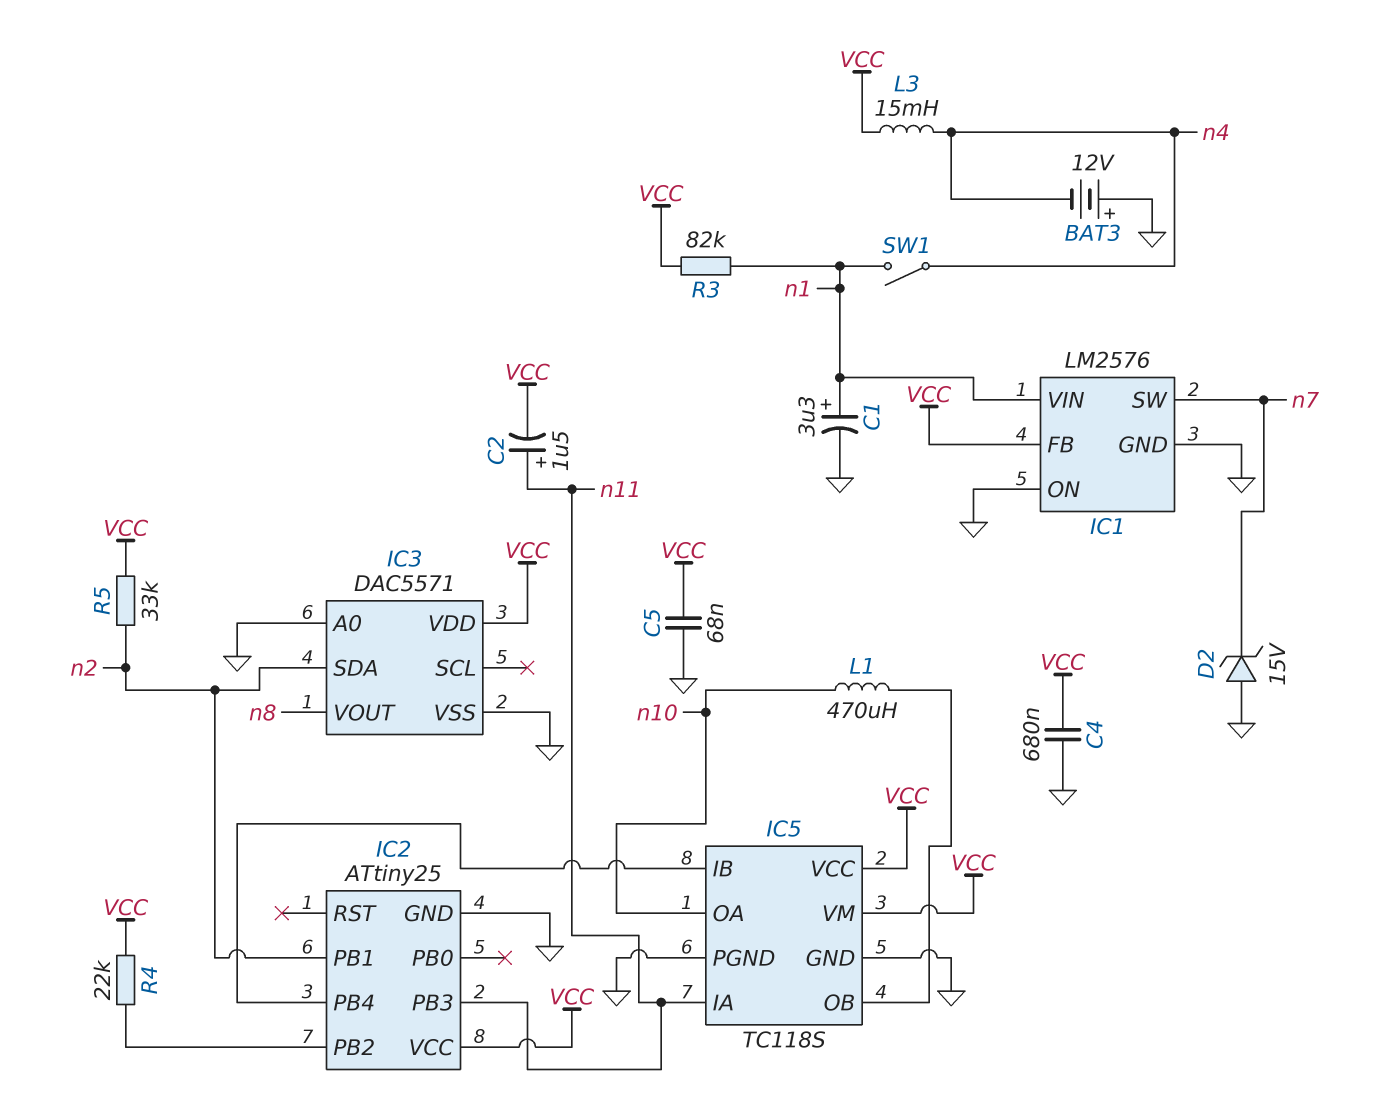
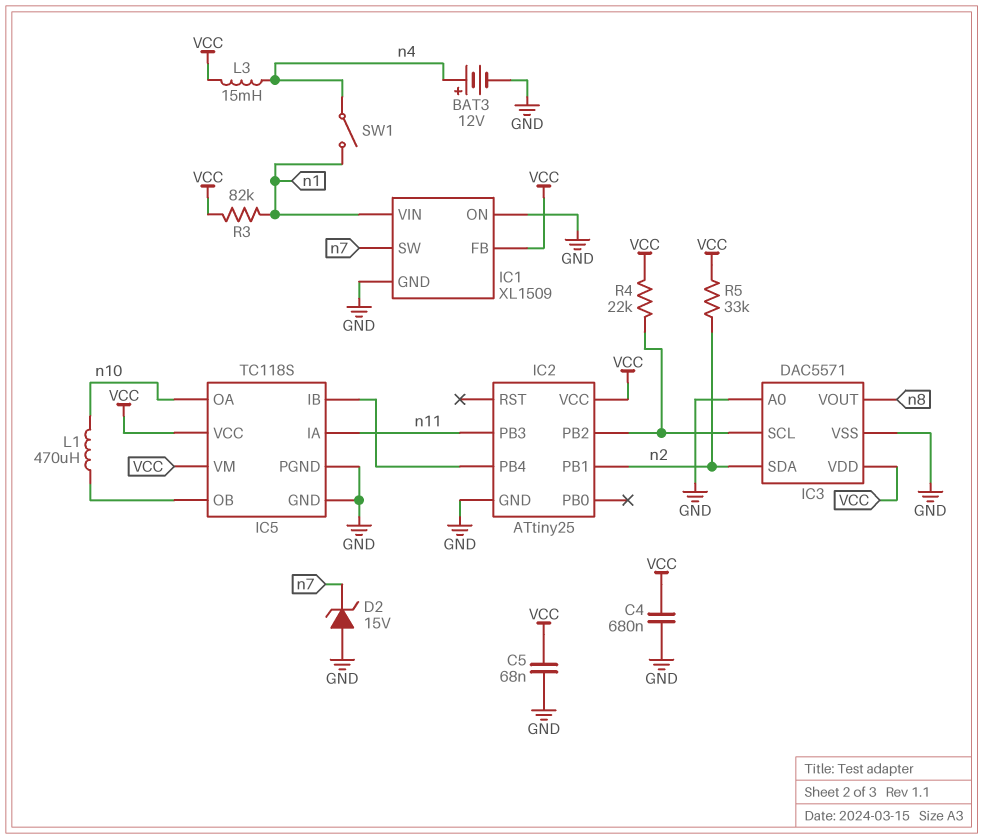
BAT3: 12V (plus GND, minus n4) -> 12V (plus n4, minus GND)
C1: 3.3uF (plus n1, minus GND) -> none
C2: 1.5uF (plus n11, minus VCC) -> none
IC1: LM2576 -> XL1509
IC3 pin SCL: none -> IC2/PB2

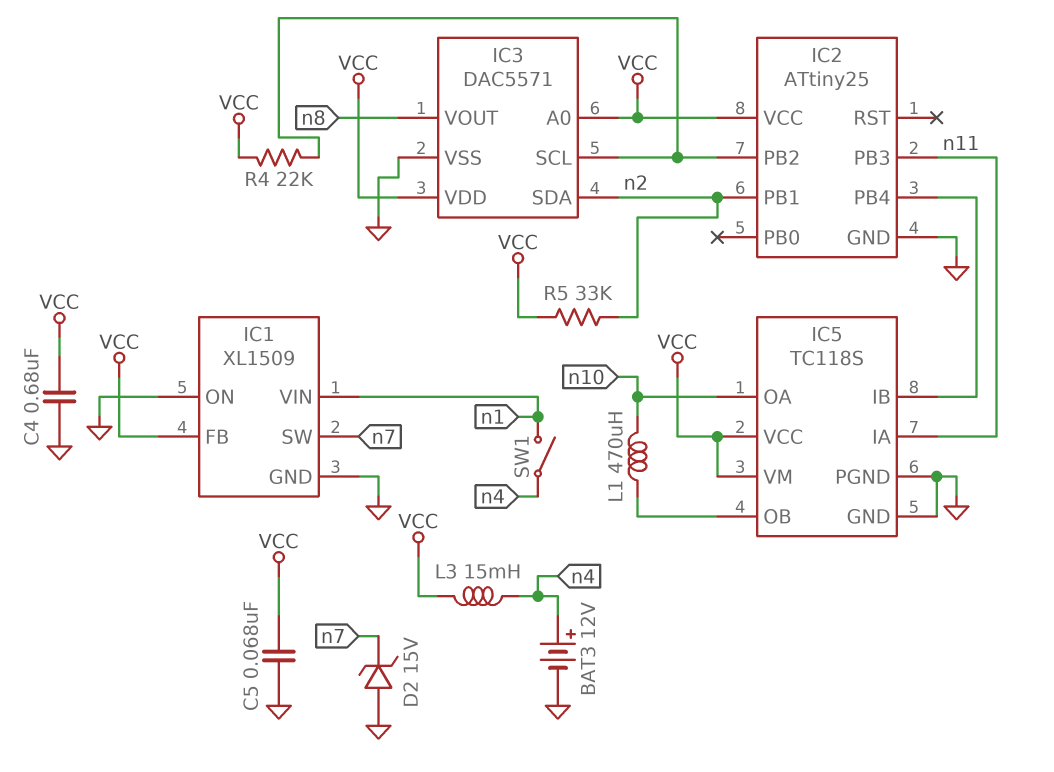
IC3 pin A0: GND -> VCC
R3: 82k (VCC, n1) -> none

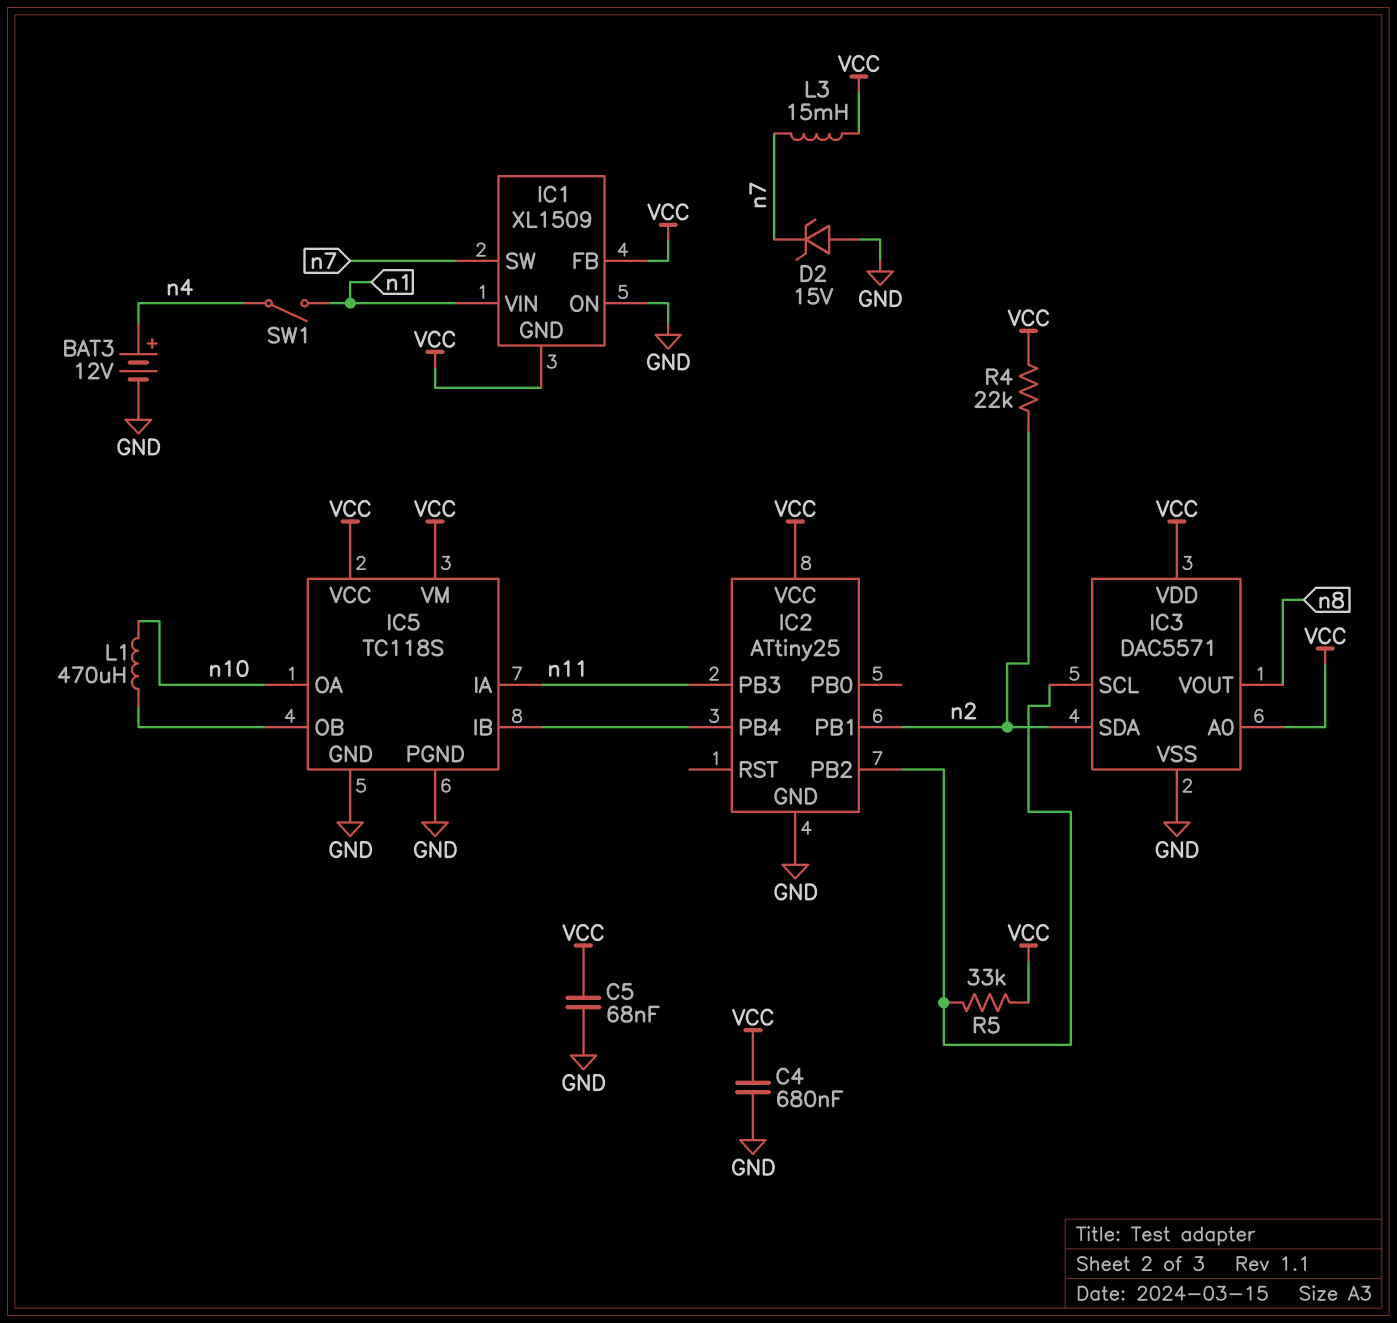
IC1 pin GND: GND -> VCC
L3: 15mH (VCC, n4) -> 15mH (VCC, n7)
R4: 22k (IC2/PB2, VCC) -> 22k (VCC, n2)
R5: 33k (VCC, n2) -> 33k (IC2/PB2, VCC)

